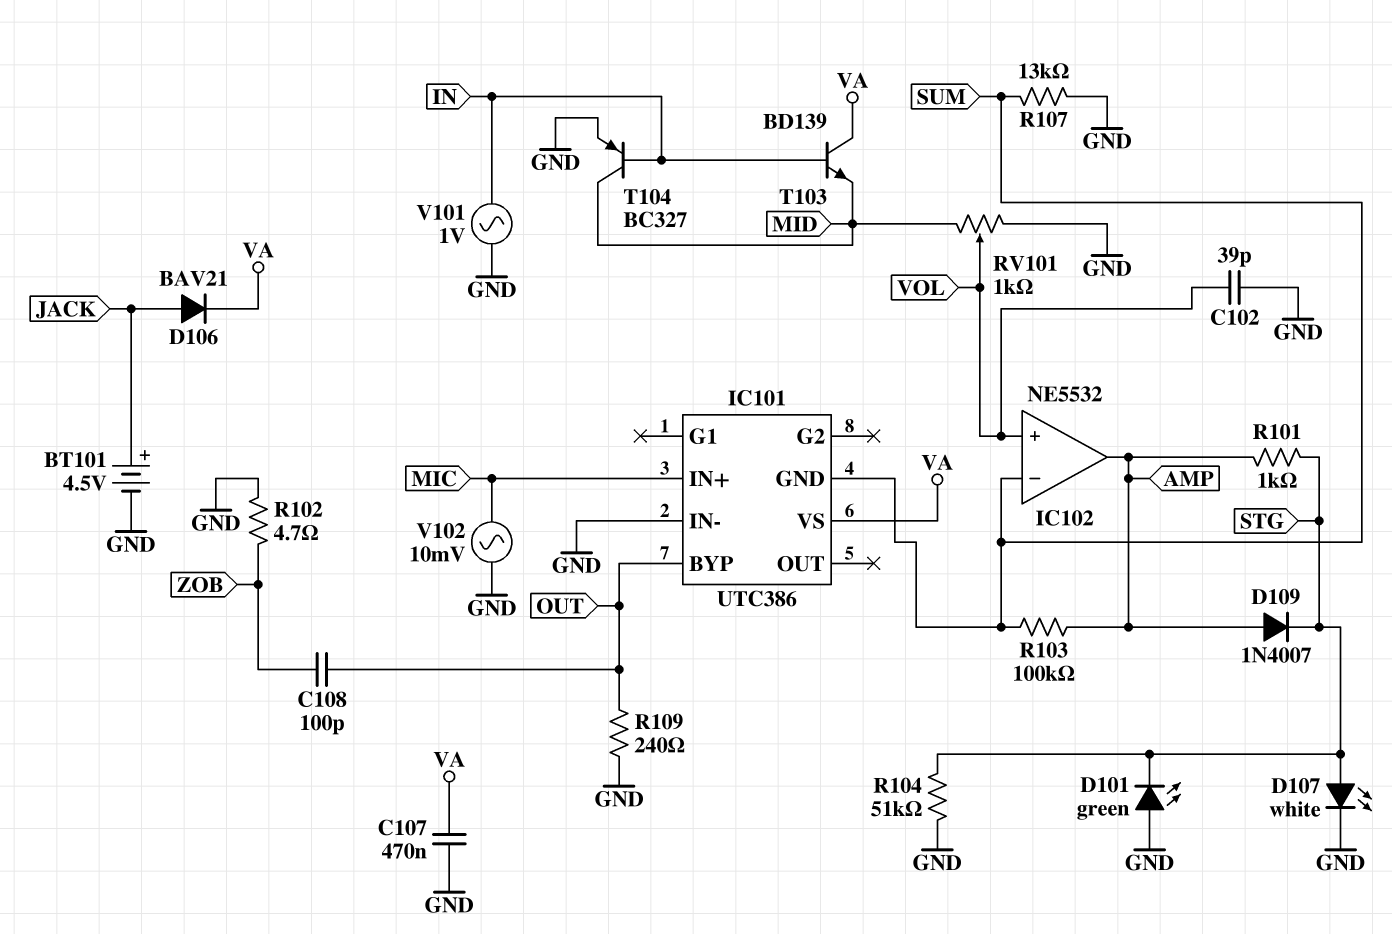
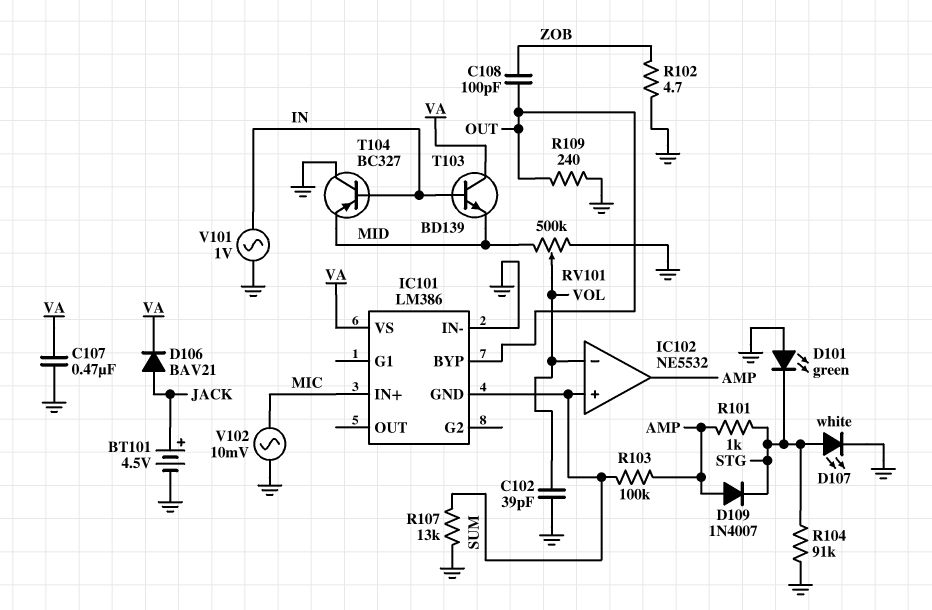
IC101: UTC386 -> LM386
IC102 pin in+: VOL -> SUM
IC102 pin in-: SUM -> VOL
R104: 51k (GND, STG) -> 91k (GND, STG)
RV101: 1k (GND, MID, wiper VOL) -> 500k (GND, MID, wiper VOL)
T104: PNP BC327 (B IN, C MID, E GND) -> PNP BC327 (B IN, C GND, E MID)

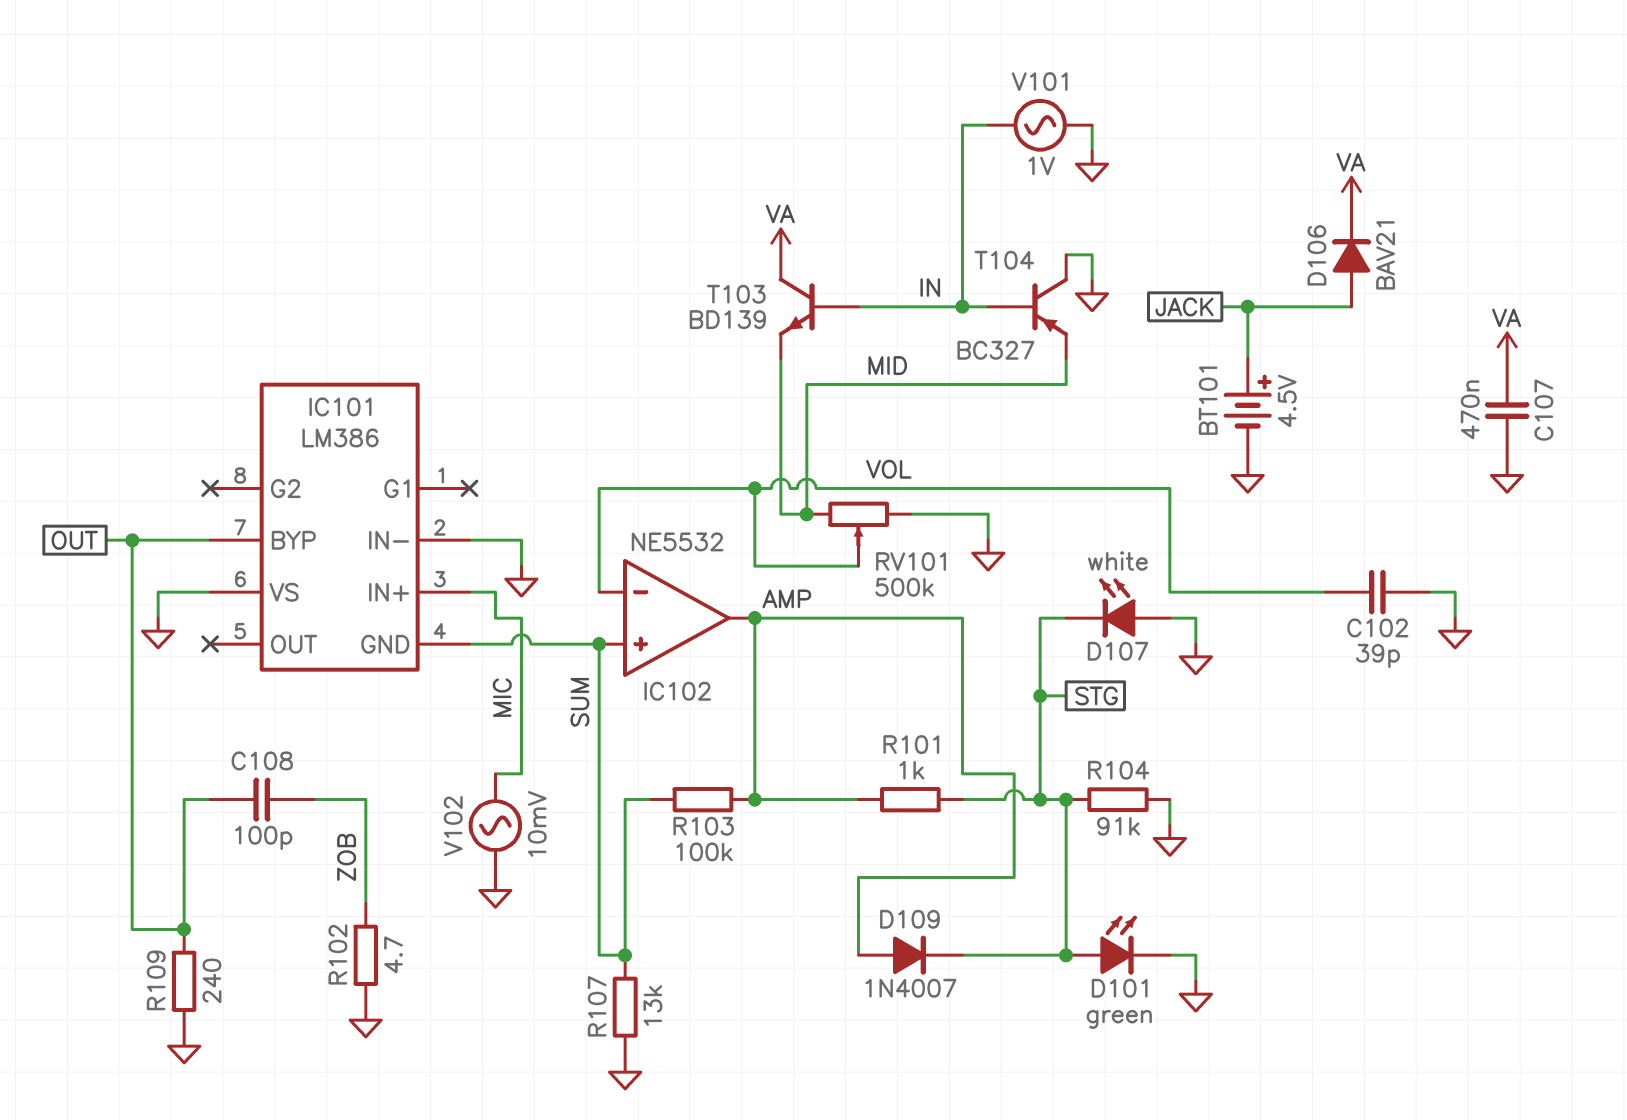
D101: LED green (A GND, K STG) -> LED green (A STG, K GND)
D107: LED white (A STG, K GND) -> LED white (A GND, K STG)
IC101 pin VS: VA -> GND

